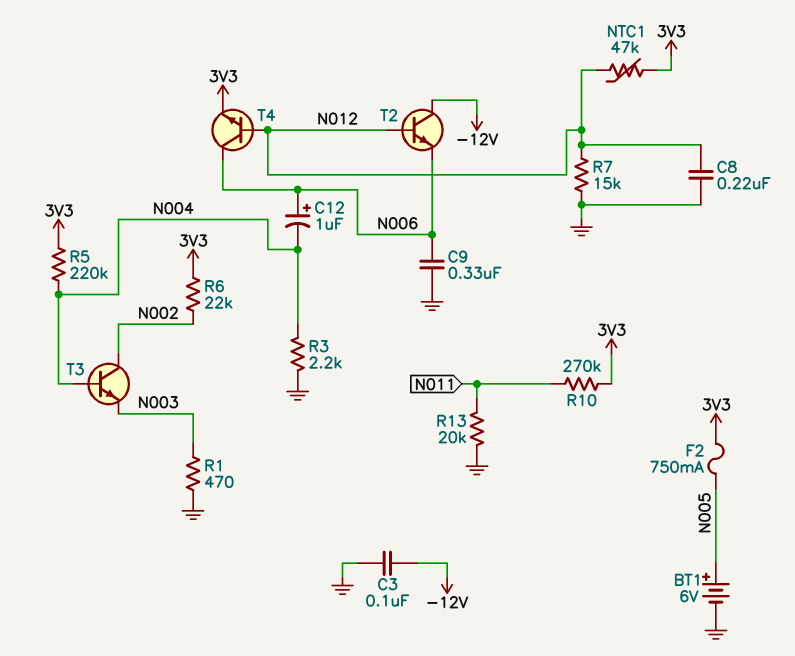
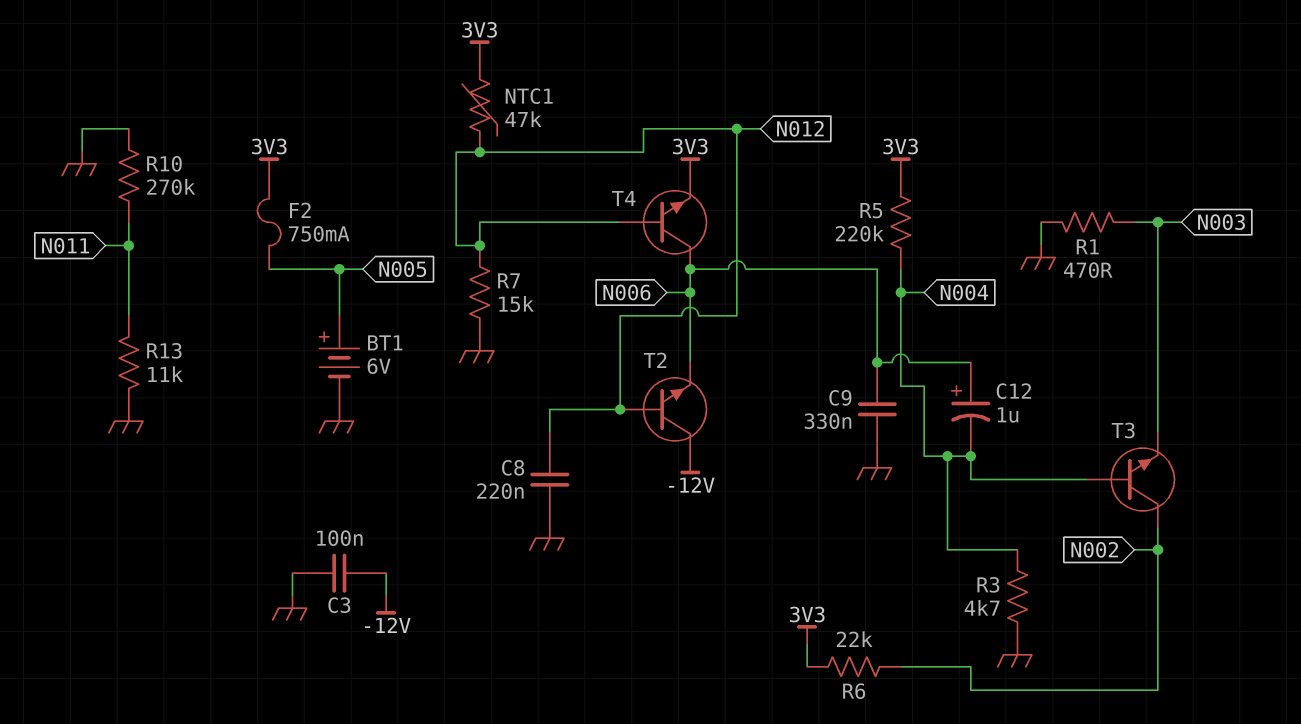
R3: 2.2k (GND, N004) -> 4.7k (GND, N004)
R10: 270k (3V3, N011) -> 270k (GND, N011)
R13: 20k (GND, N011) -> 11k (GND, N011)

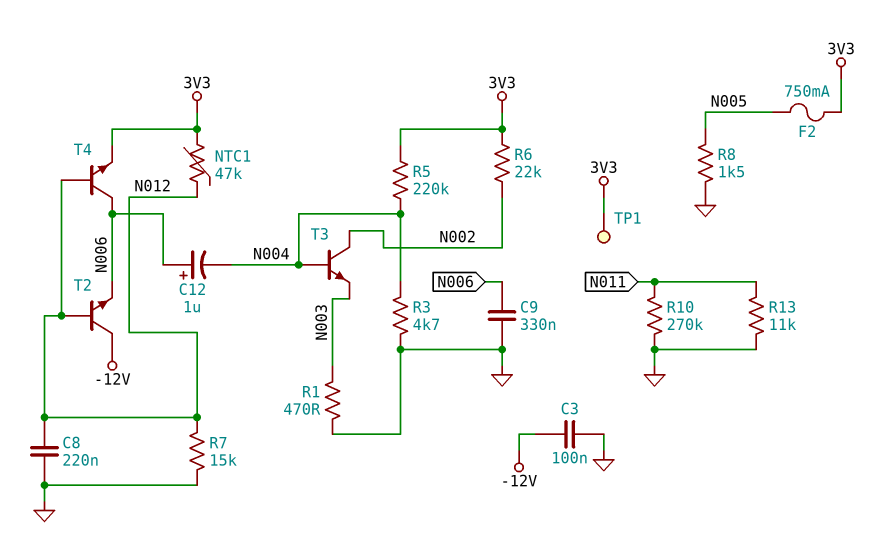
BT1: 6V (plus N005, minus GND) -> none
R8: none -> 1.5k (GND, N005)
TP1: none -> test point (3V3)

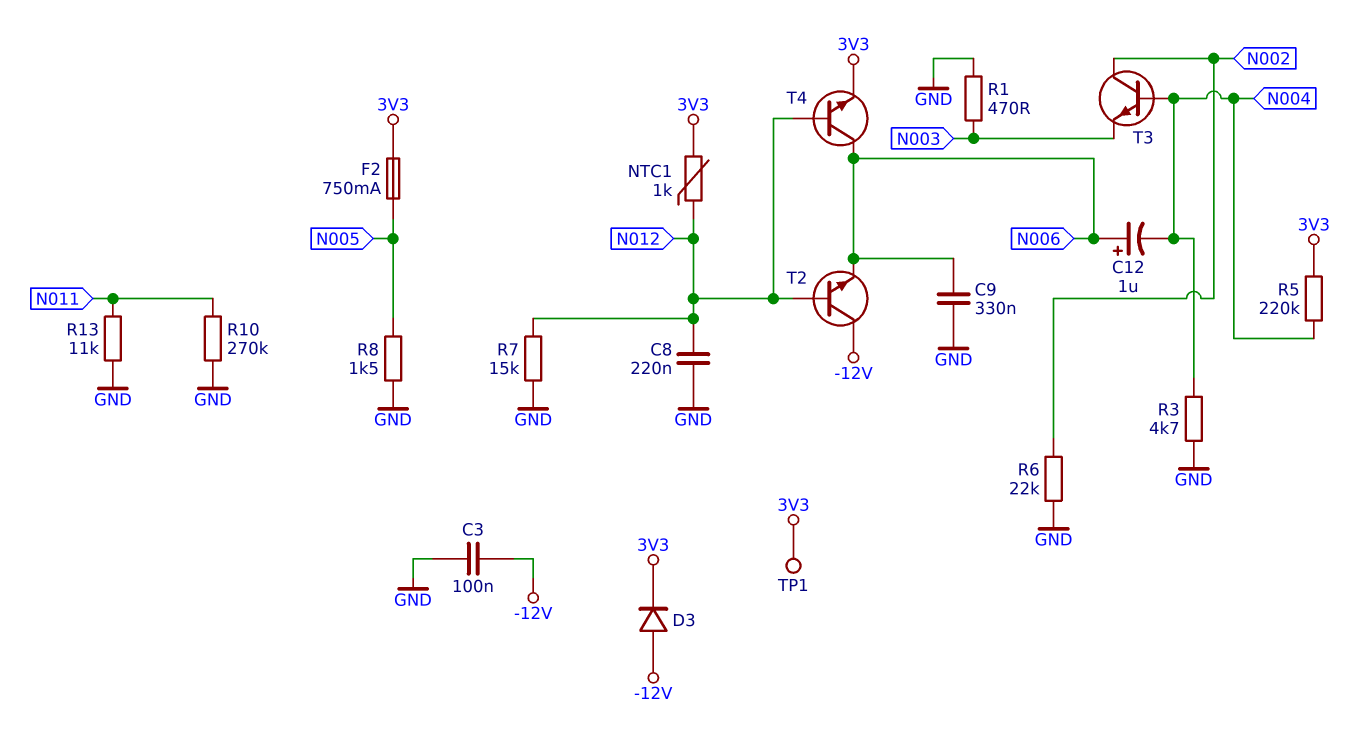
D3: none -> diode (A -12V, K 3V3)
NTC1: 47k (3V3, N012) -> 1k (3V3, N012)
R6: 22k (3V3, N002) -> 22k (GND, N002)

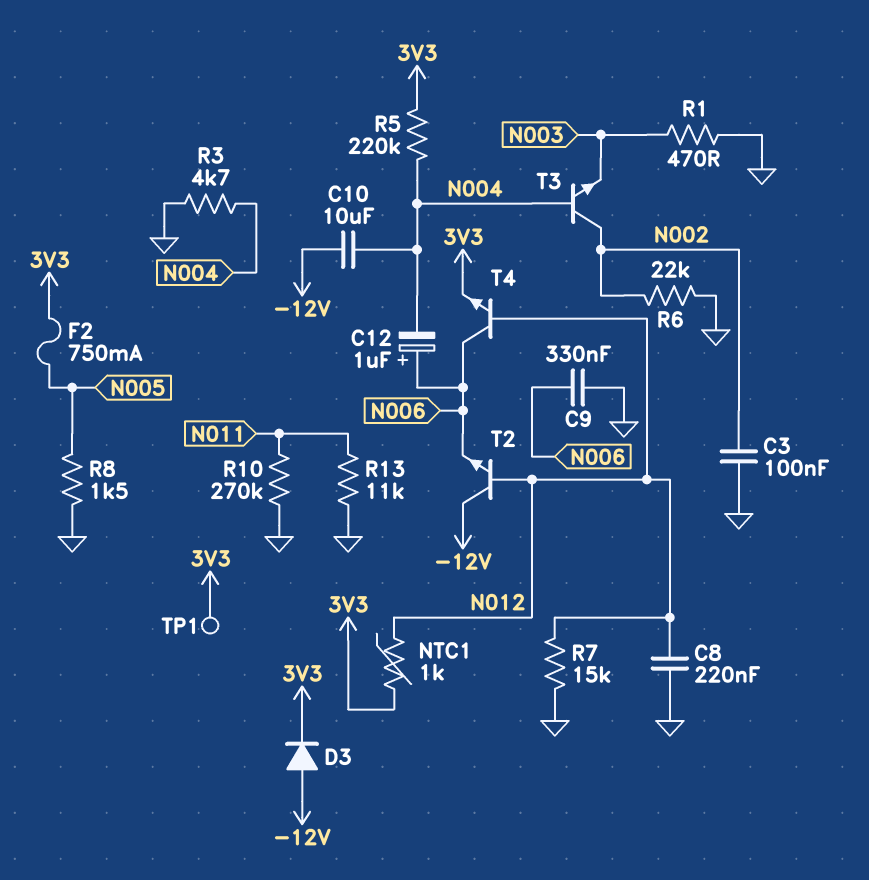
C3: 100nF (-12V, GND) -> 100nF (GND, N002)
C10: none -> 10uF (-12V, N004)

